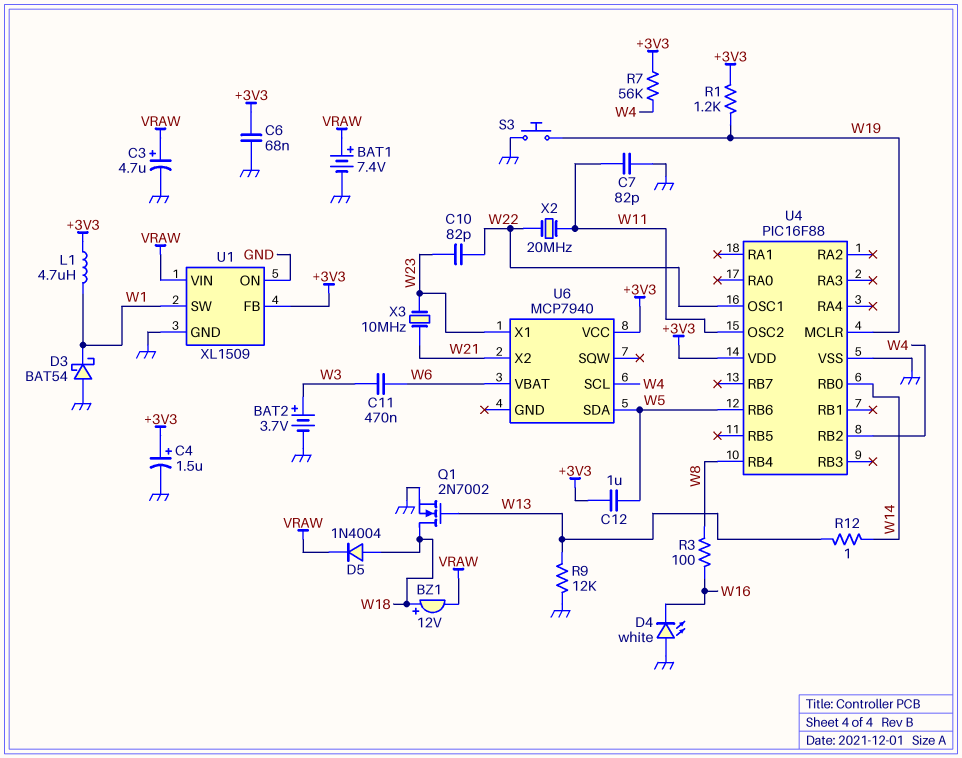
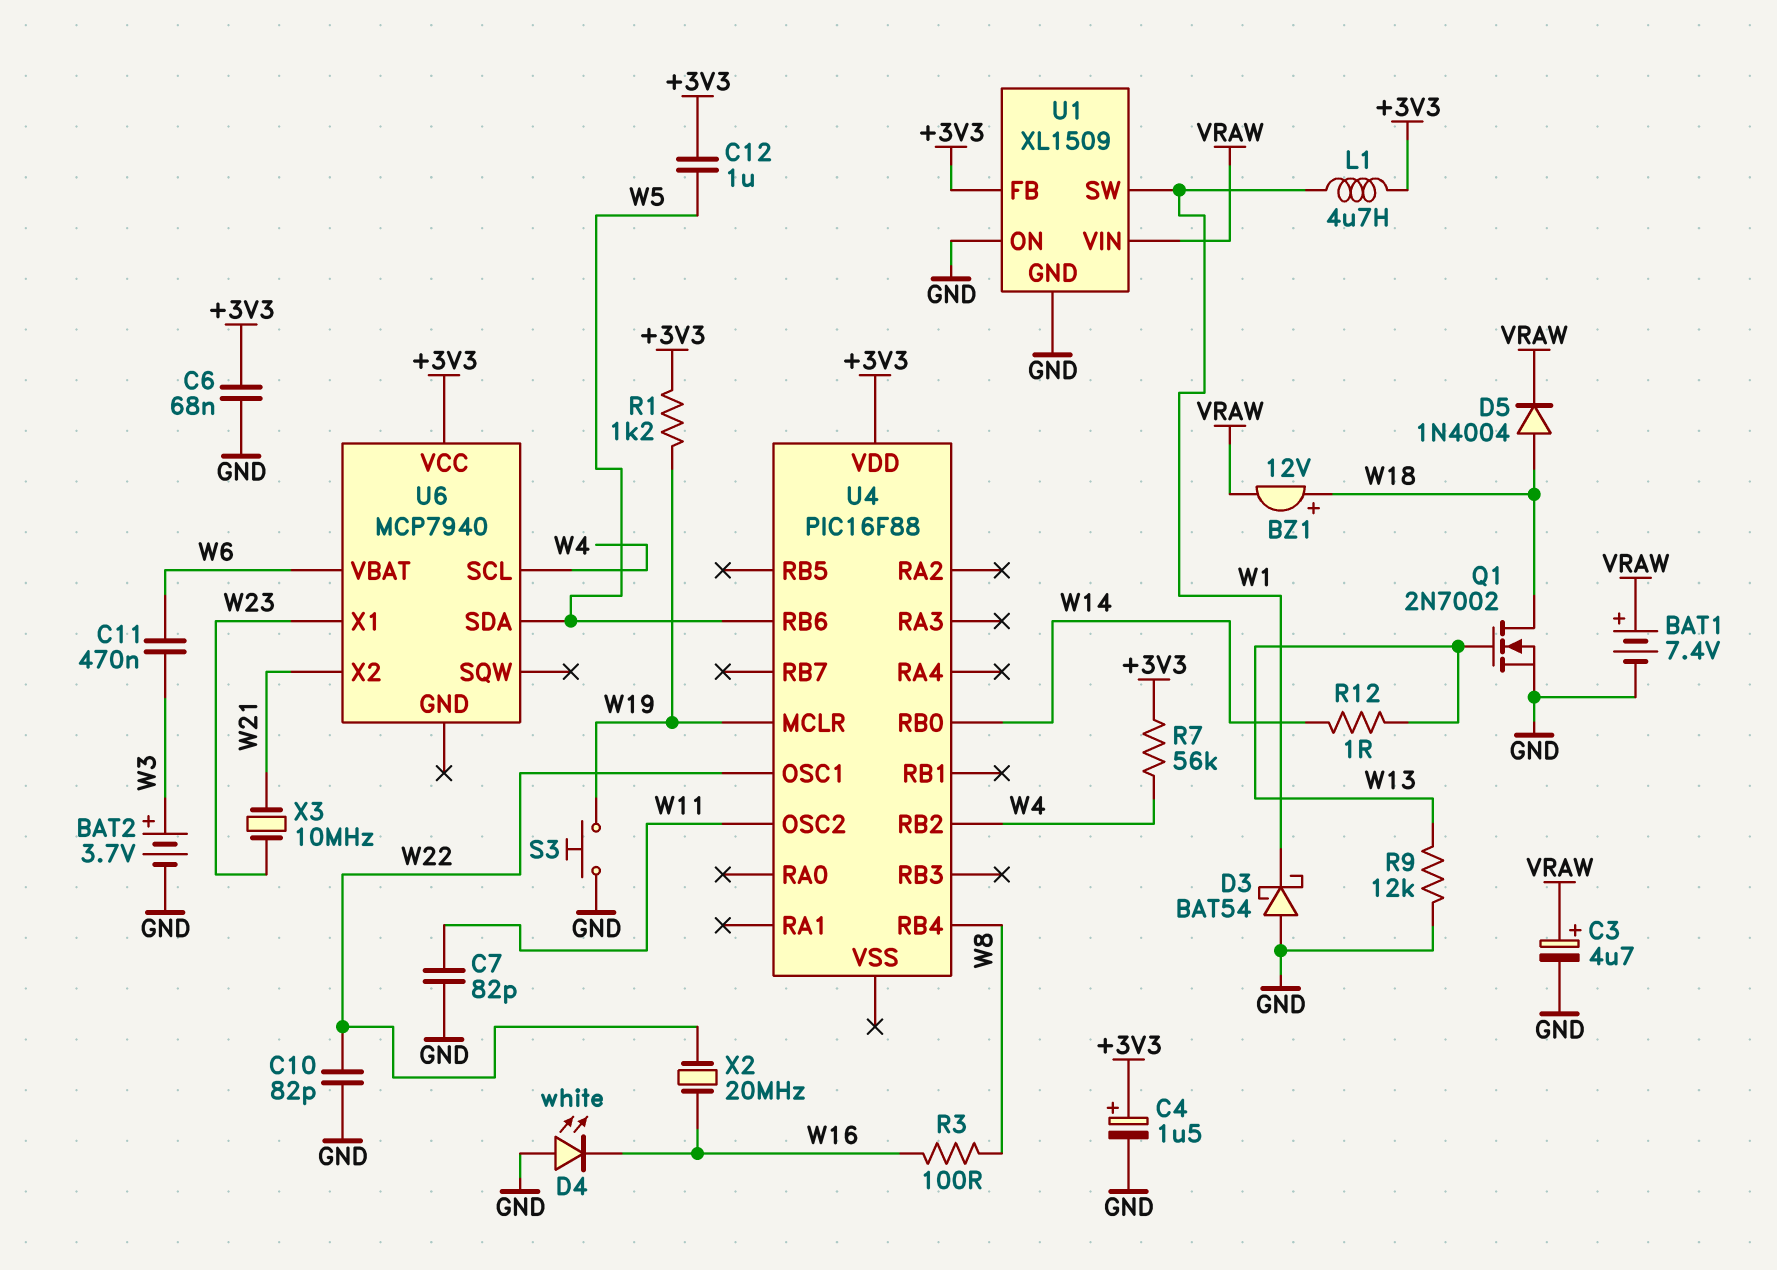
C10: 82pF (W22, W23) -> 82pF (GND, W22)
U4 pin VSS: GND -> none
X2: 20MHz (W11, W22) -> 20MHz (W16, W22)

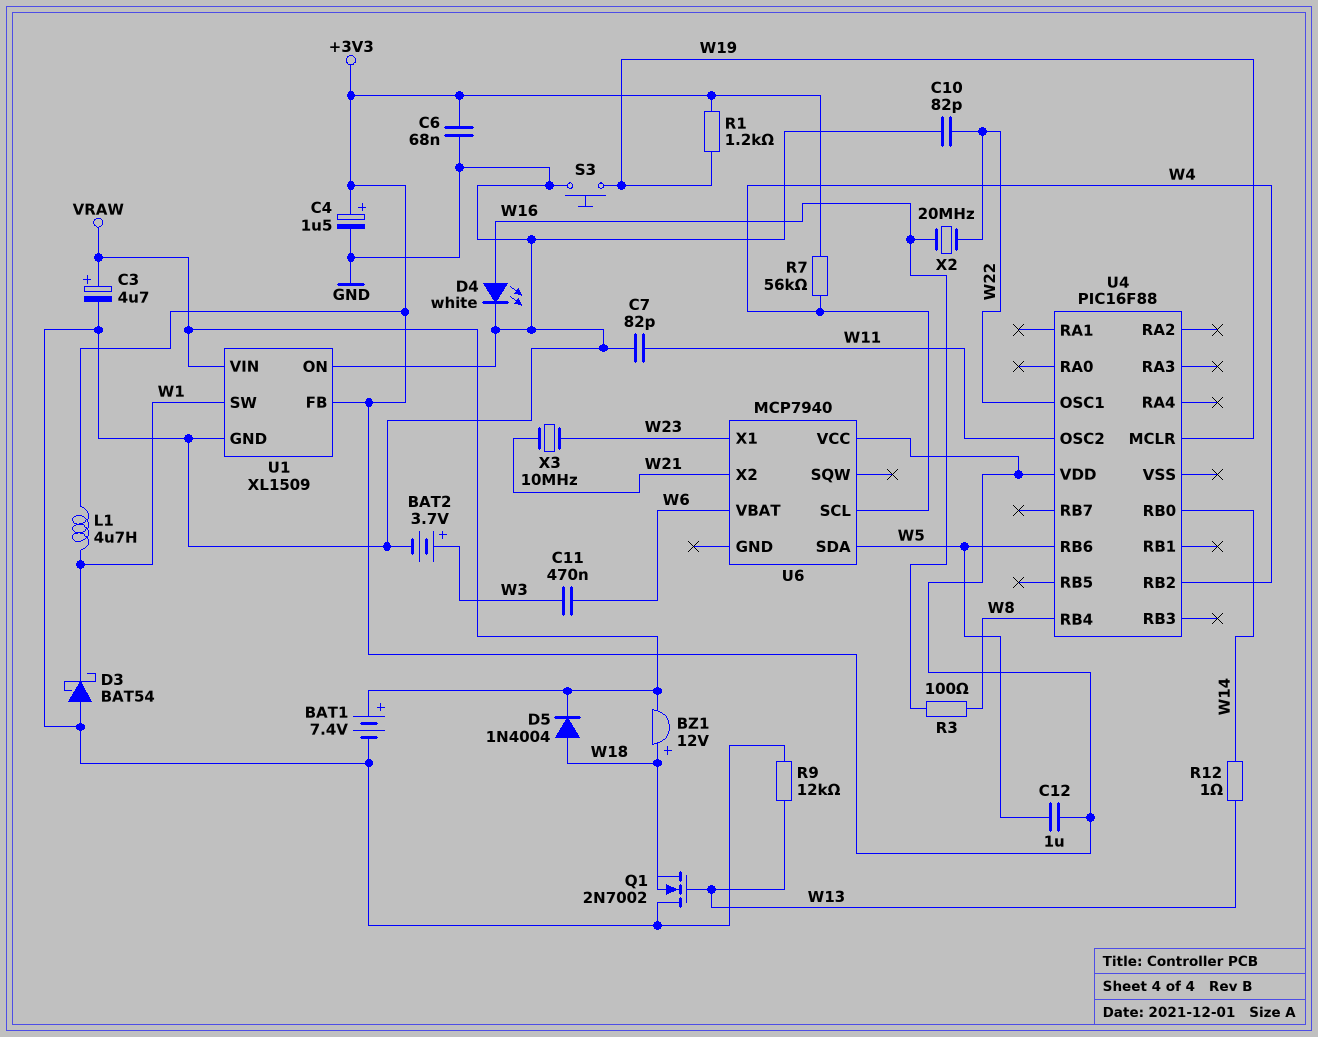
D4: LED white (A GND, K W16) -> LED white (A W16, K GND)
Q1: NMOS 2N7002 (G W13, D W18, S GND) -> NMOS 2N7002 (G W13, D GND, S W18)

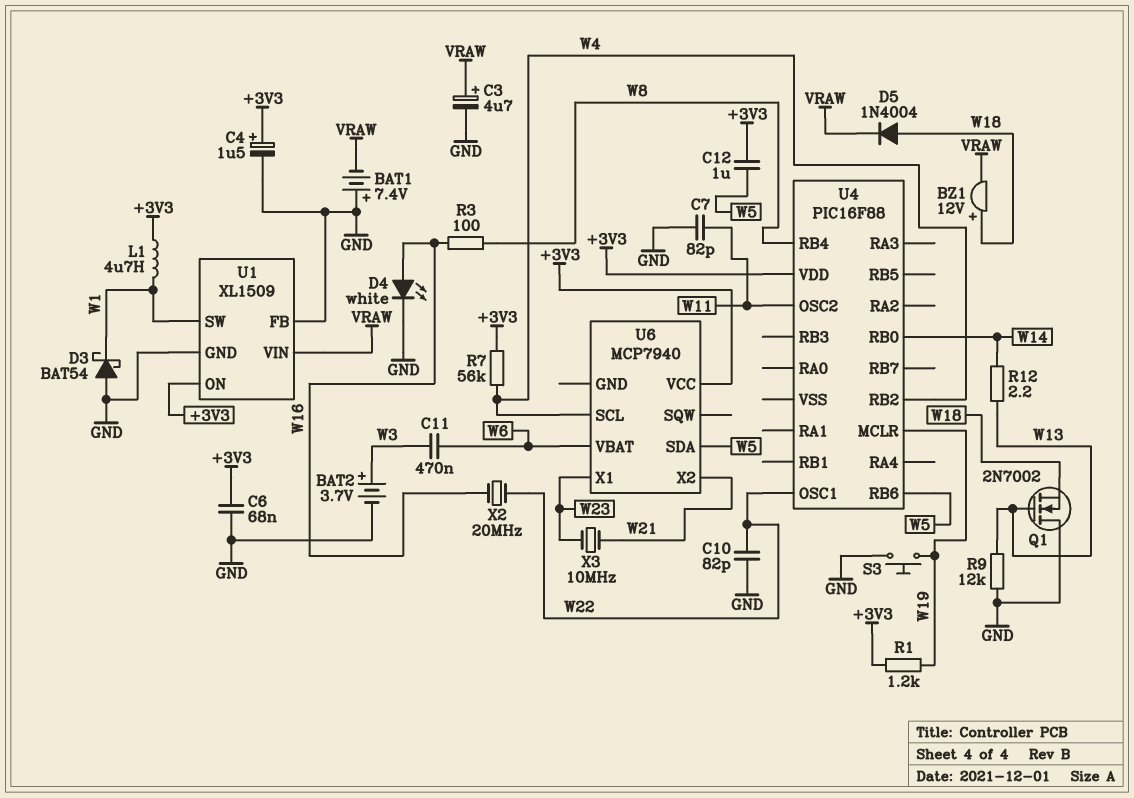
BAT1: 7.4V (plus VRAW, minus GND) -> 7.4V (plus GND, minus VRAW)
R12: 1 (W13, W14) -> 2.2 (W13, W14)
U1 pin FB: +3V3 -> GND
U1 pin ON: GND -> +3V3

